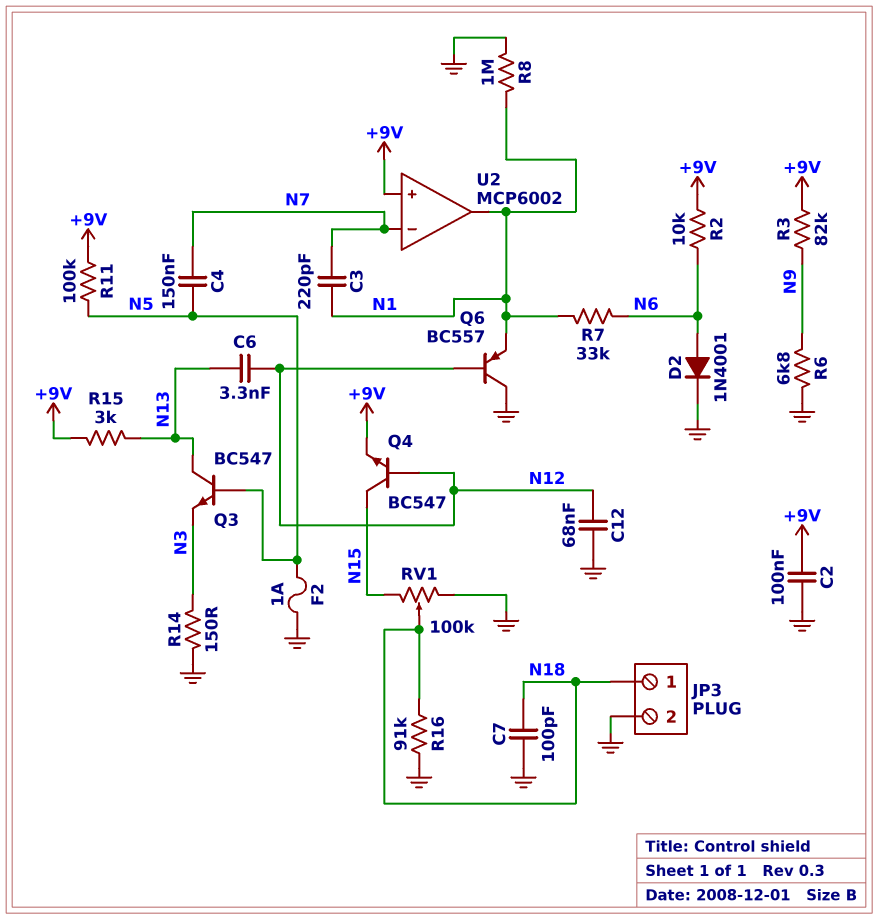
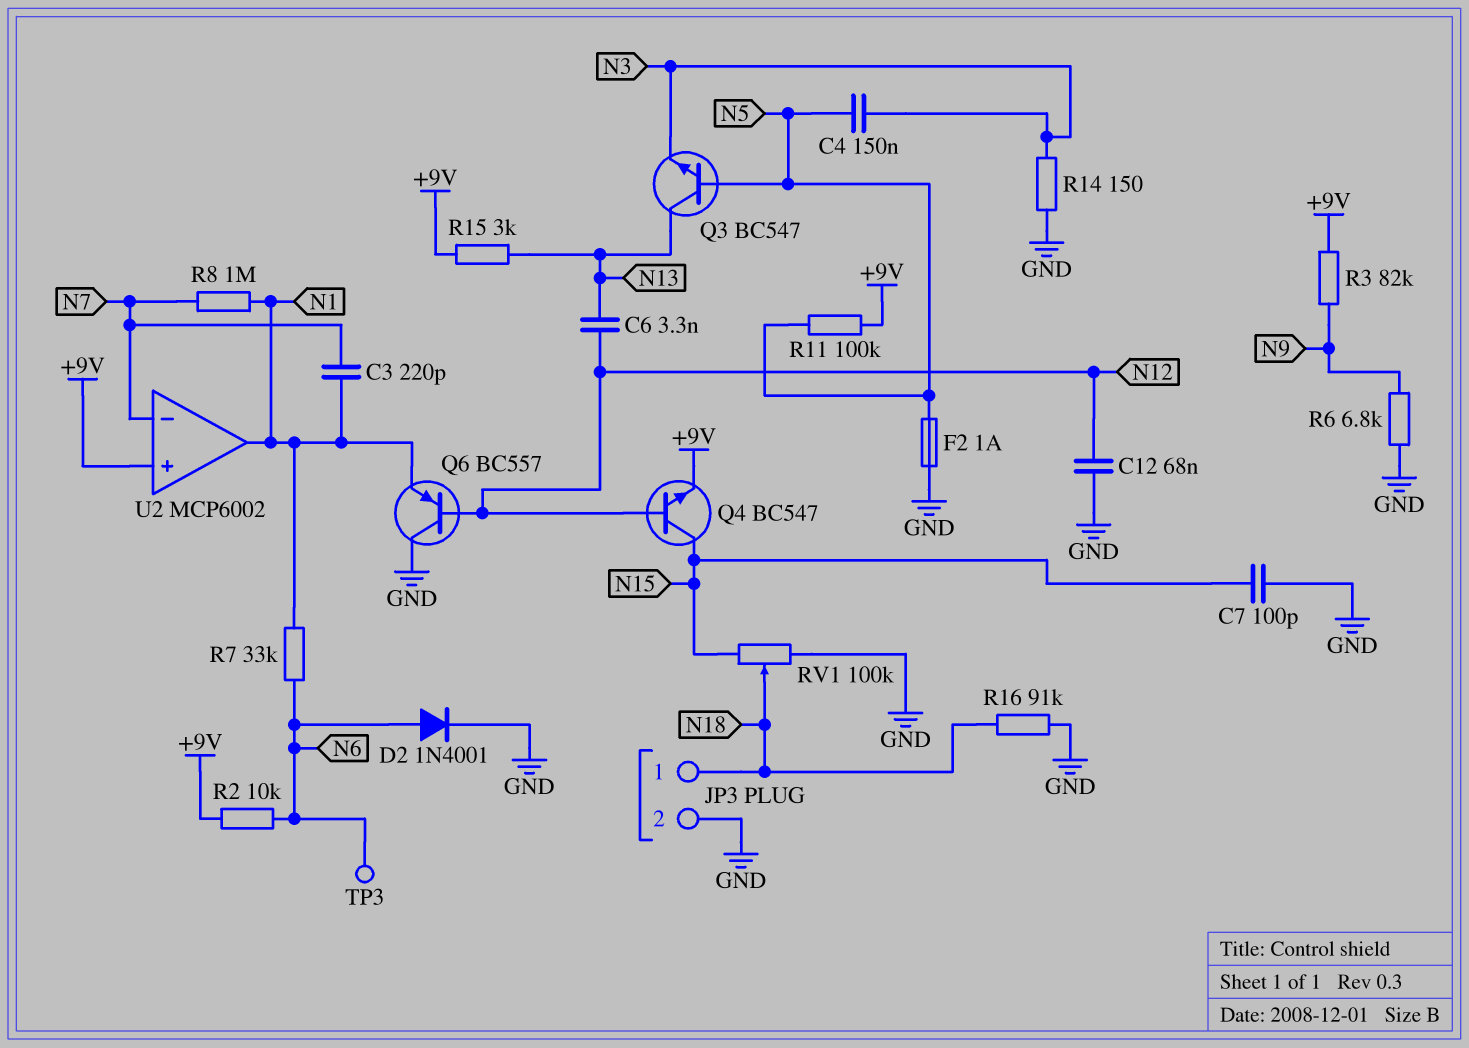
C2: 100nF (+9V, GND) -> none
C4: 150nF (N5, N7) -> 150nF (N3, N5)
C7: 100pF (GND, N18) -> 100pF (GND, N15)
R8: 1M (GND, N1) -> 1M (N1, N7)
TP3: none -> test point (N6)

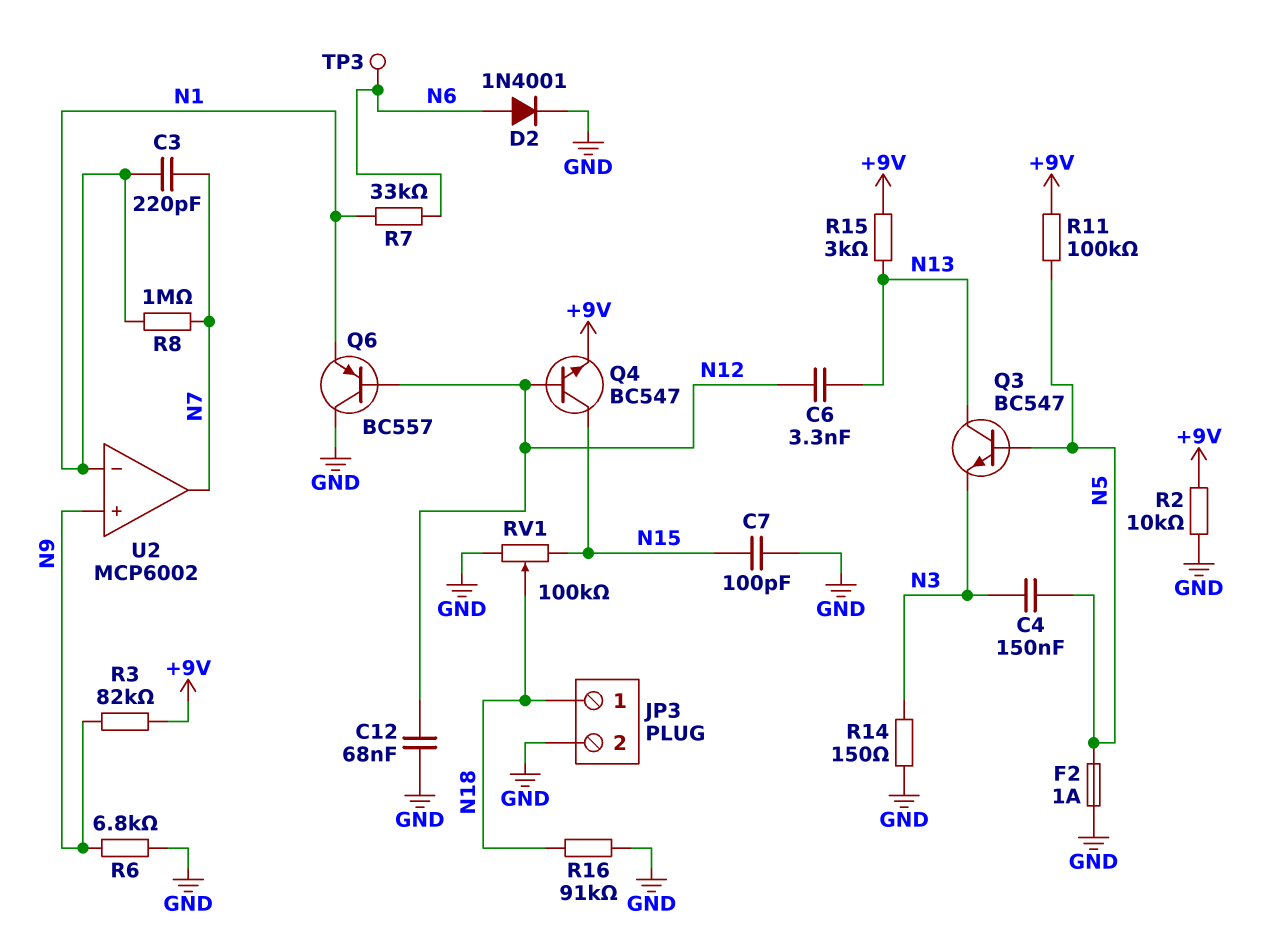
R2: 10k (+9V, N6) -> 10k (+9V, GND)
U2 pin in+: +9V -> N9
U2 pin in-: N7 -> N1
U2 pin out: N1 -> N7

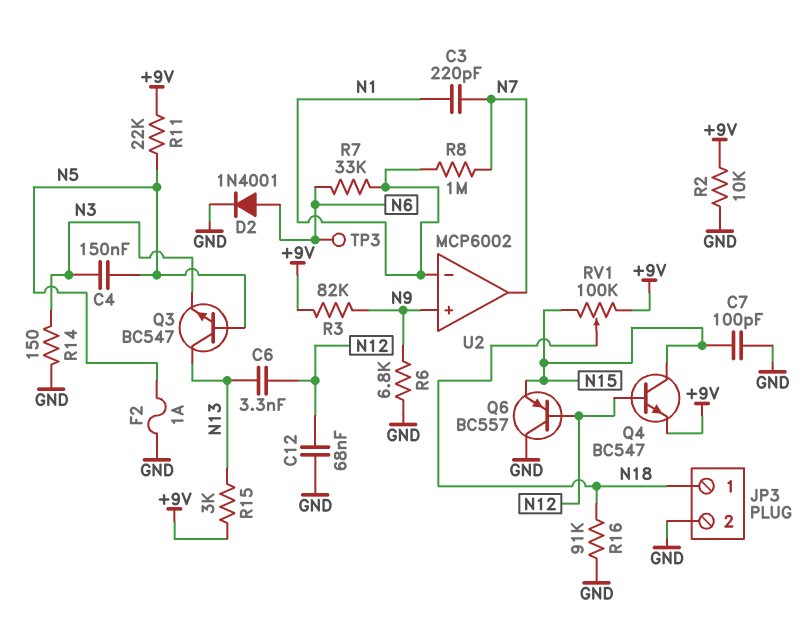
Q6: PNP BC557 (B N12, C GND, E N1) -> PNP BC557 (B N12, C GND, E N15)
R11: 100k (+9V, N5) -> 22k (+9V, N5)
RV1: 100k (GND, N15, wiper N18) -> 100k (+9V, N15, wiper N18)

